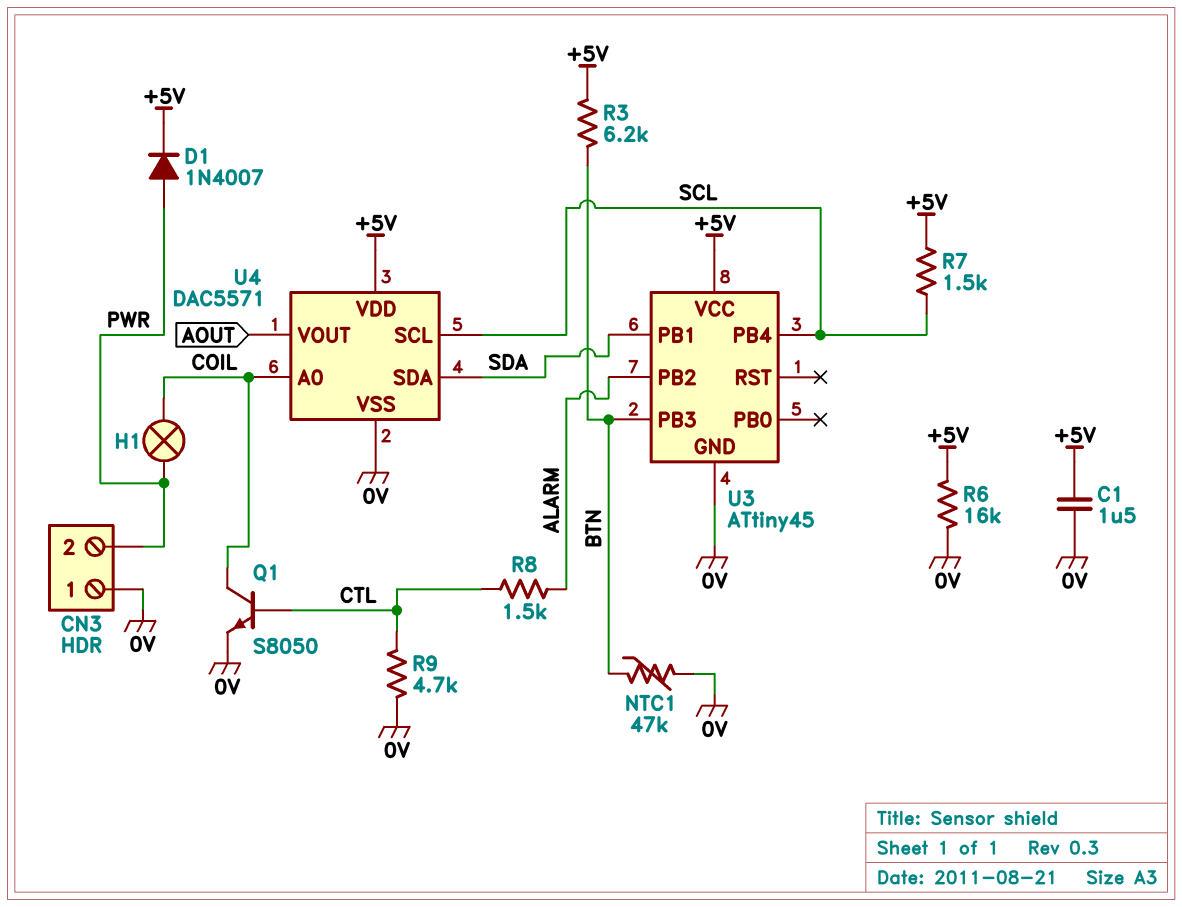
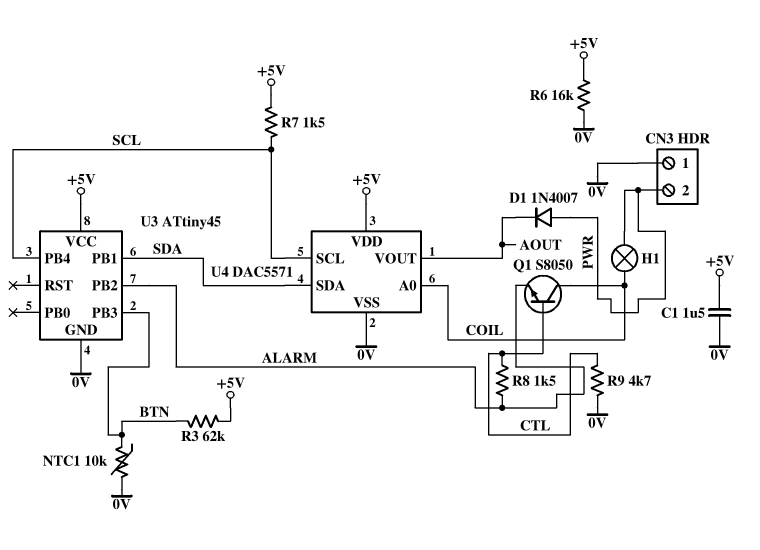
D1: diode 1N4007 (A PWR, K +5V) -> diode 1N4007 (A PWR, K AOUT)
NTC1: 47k (0V, BTN) -> 10k (0V, BTN)
Q1: NPN S8050 (B CTL, C COIL, E 0V) -> NPN S8050 (B CTL, C COIL, E ALARM)
R3: 6.2k (+5V, BTN) -> 62k (+5V, BTN)

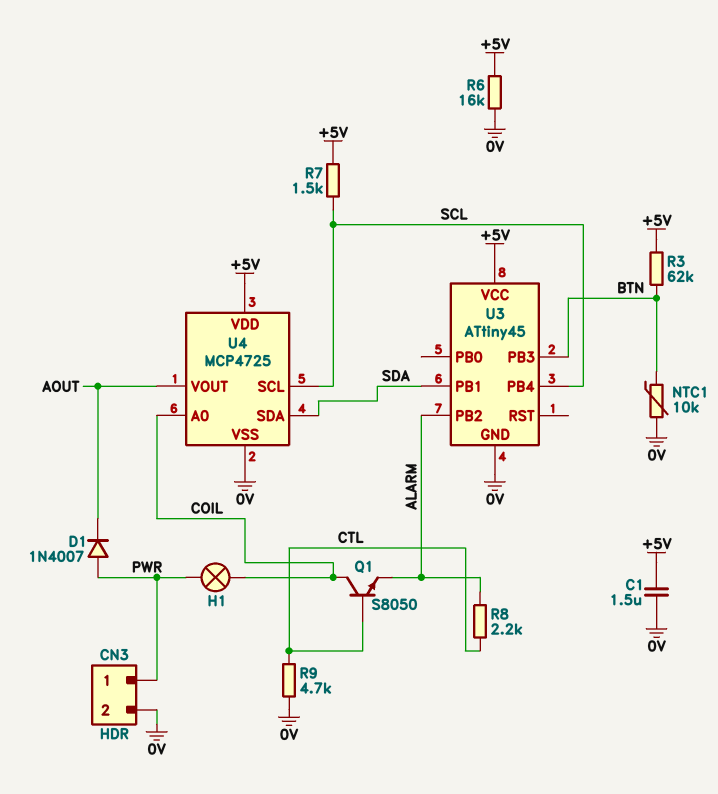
CN3 pin 1: 0V -> PWR
CN3 pin 2: PWR -> 0V
R8: 1.5k (ALARM, CTL) -> 2.2k (ALARM, CTL)
U4: DAC5571 -> MCP4725

